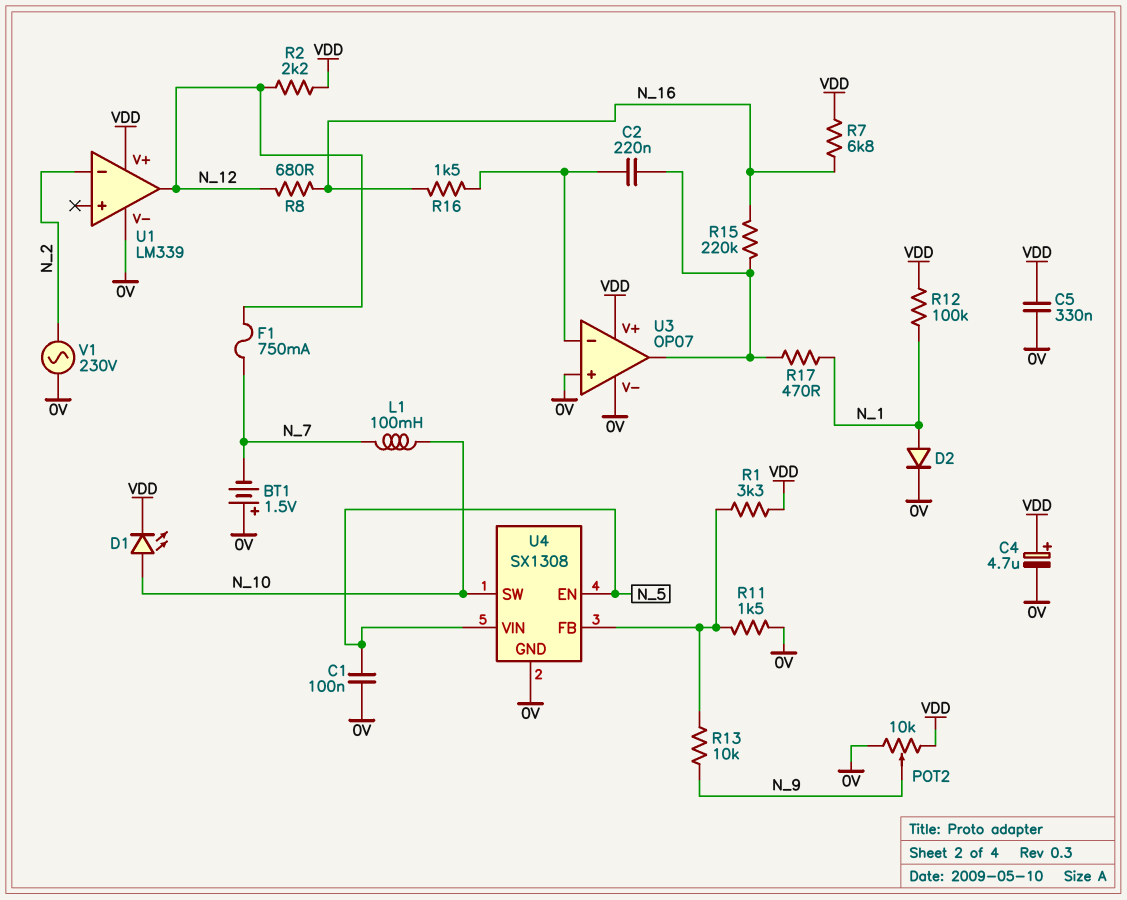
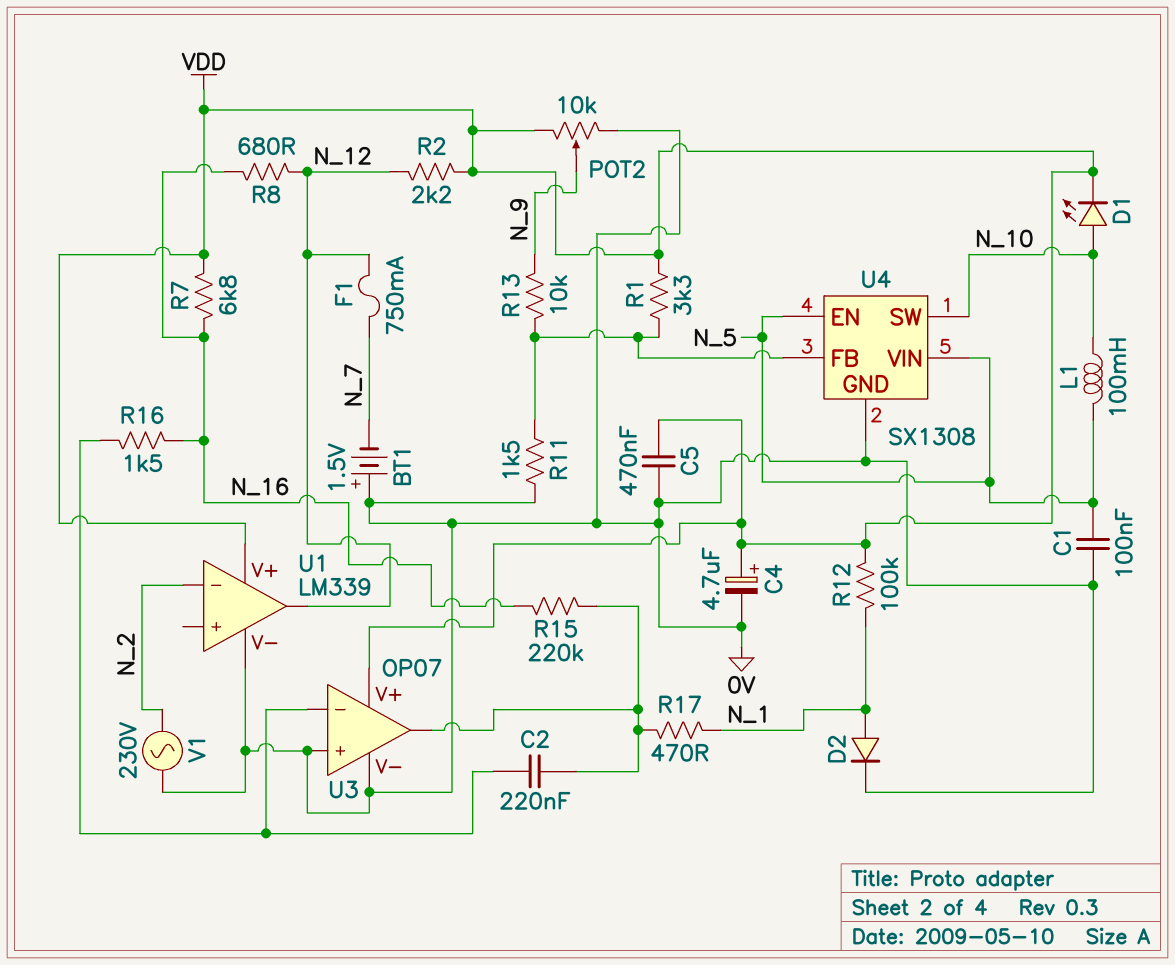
C5: 330nF (0V, VDD) -> 470nF (0V, VDD)
L1: 100mH (N_7, N_10) -> 100mH (N_5, N_10)

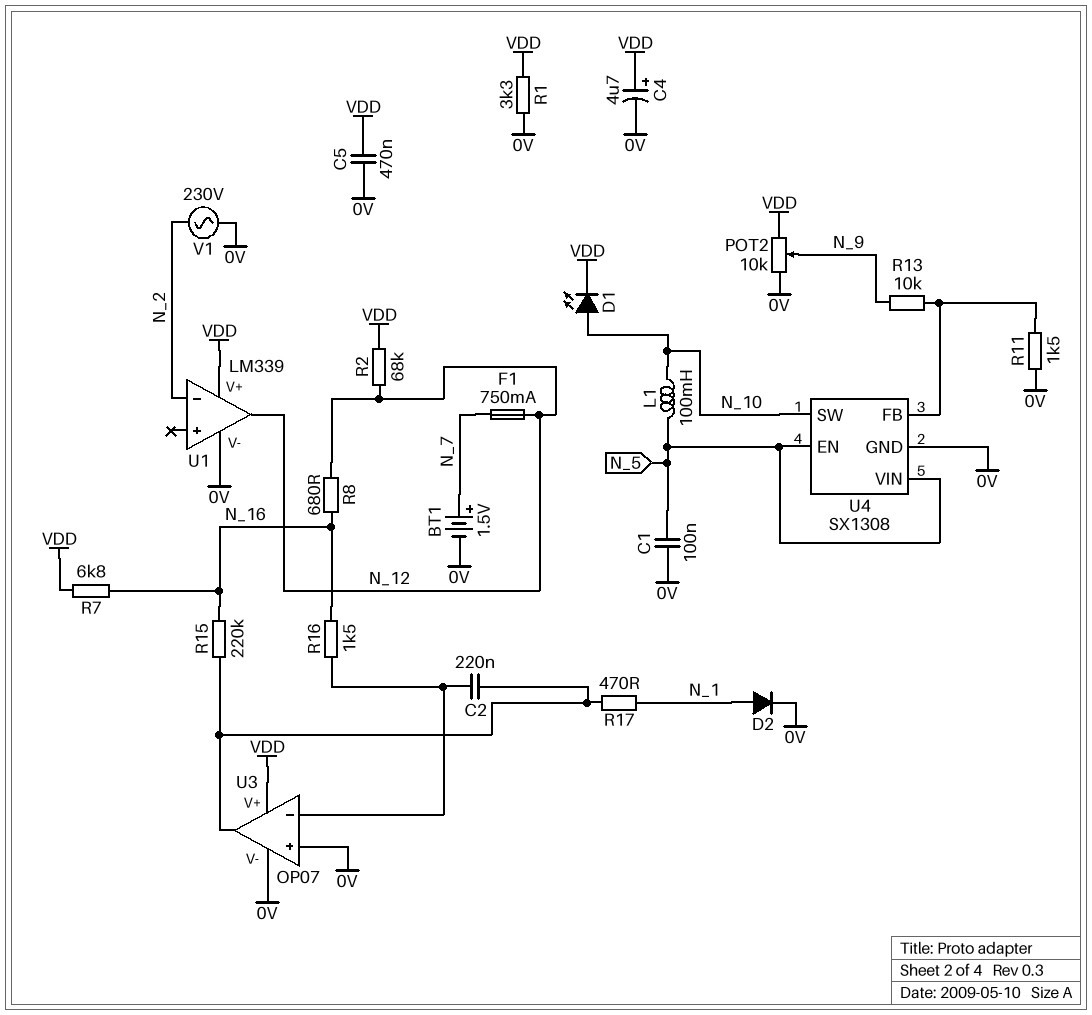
BT1: 1.5V (plus 0V, minus N_7) -> 1.5V (plus N_7, minus 0V)
R1: 3.3k (U4/FB, VDD) -> 3.3k (0V, VDD)
R2: 2.2k (N_12, VDD) -> 68k (N_12, VDD)
R12: 100k (N_1, VDD) -> none

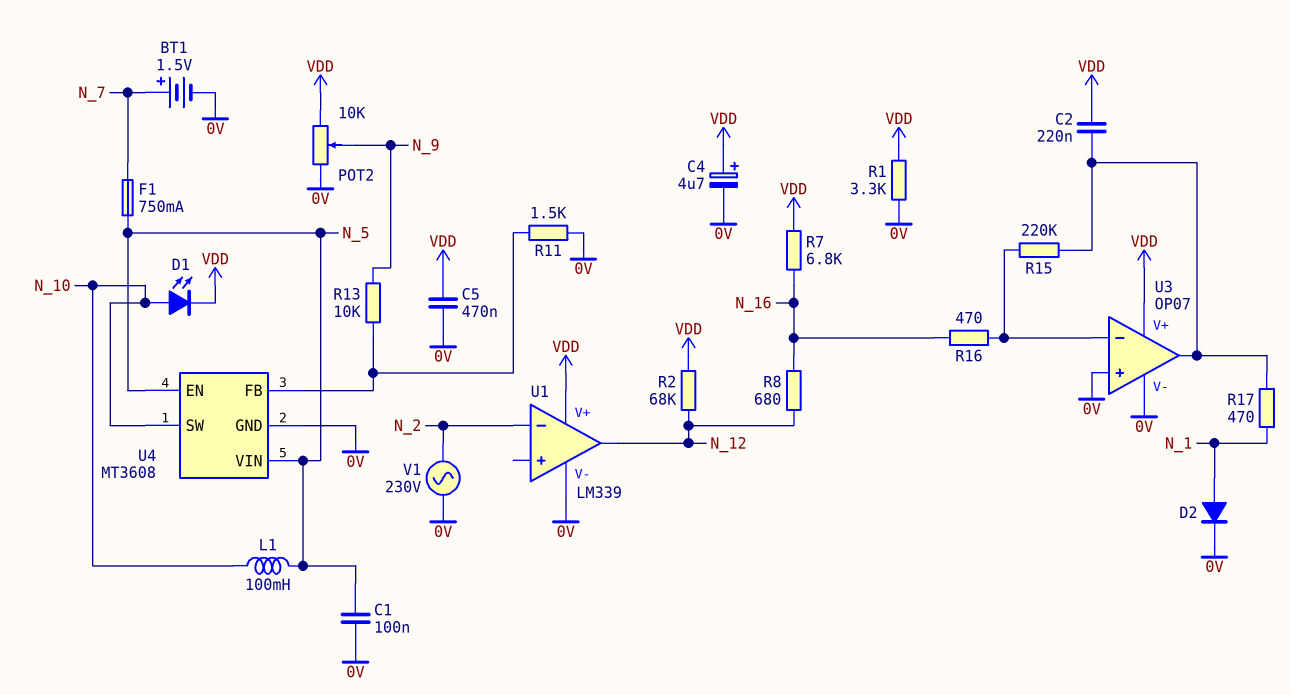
C2: 220nF (U3/in-, U3/out) -> 220nF (U3/out, VDD)
F1: 750mA (N_7, N_12) -> 750mA (N_5, N_7)
R15: 220k (N_16, U3/out) -> 220k (U3/in-, U3/out)
R16: 1.5k (N_16, U3/in-) -> 470 (N_16, U3/in-)
U4: SX1308 -> MT3608

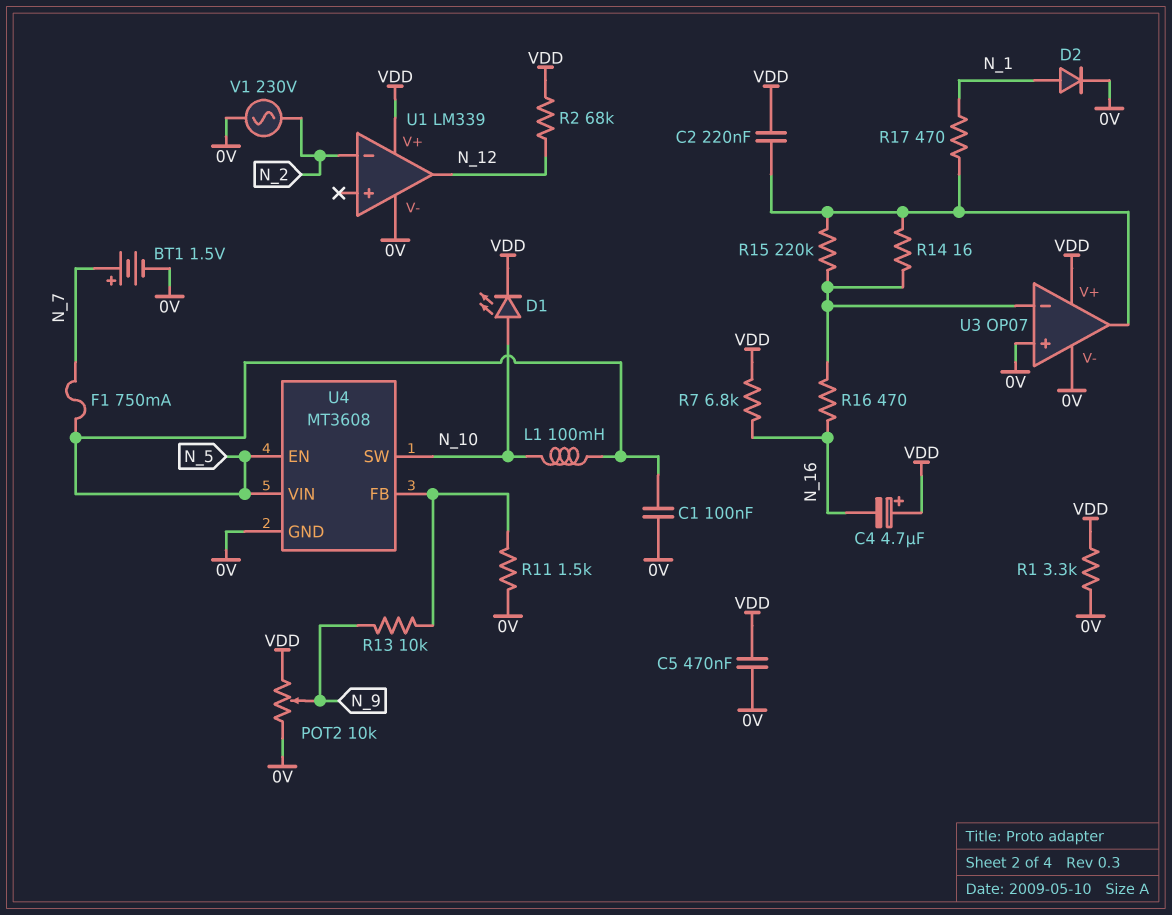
C4: 4.7uF (plus VDD, minus 0V) -> 4.7uF (plus VDD, minus N_16)
R8: 680 (N_12, N_16) -> none
R14: none -> 16 (U3/in-, U3/out)

